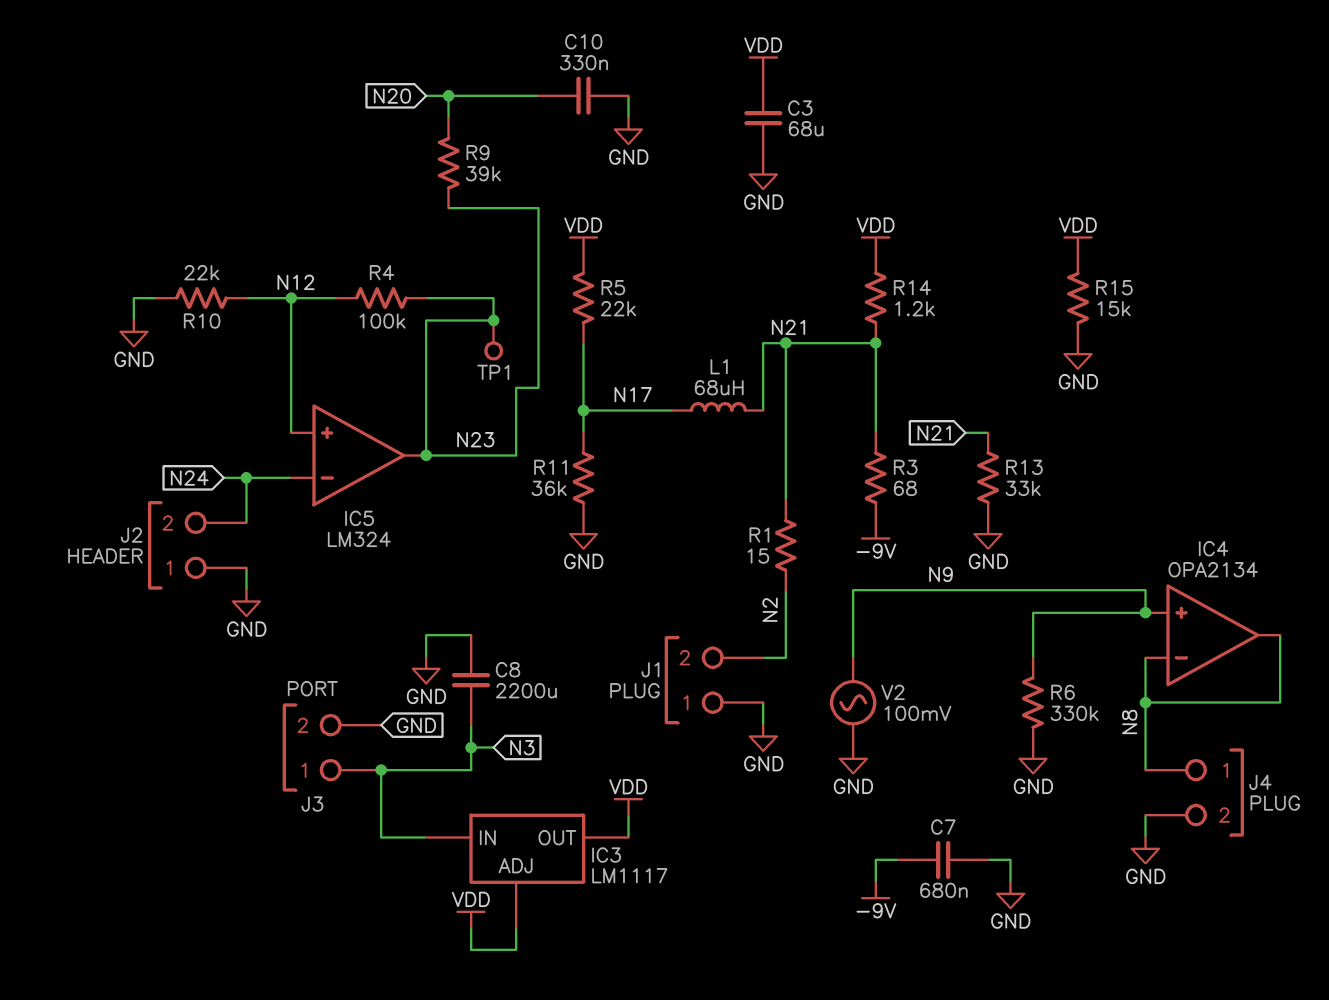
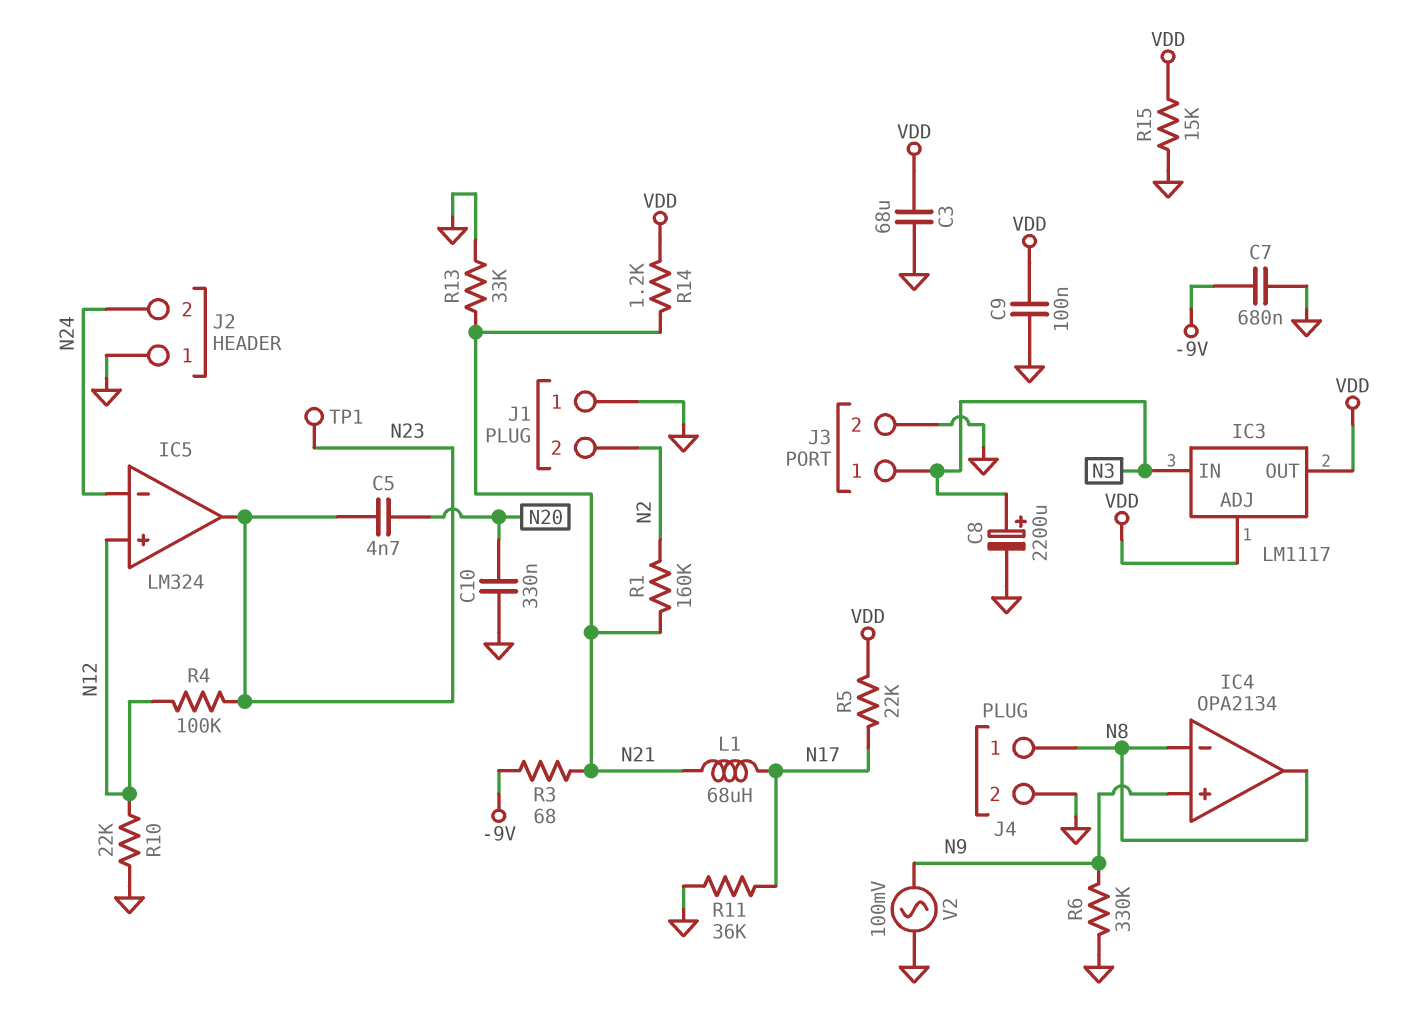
C5: none -> 4.7nF (N20, N23)
C8: 2200uF (GND, N3) -> 2200uF (plus N3, minus GND)
C9: none -> 100nF (GND, VDD)
R1: 15 (N2, N21) -> 160k (N2, N21)
R9: 39k (N20, N23) -> none

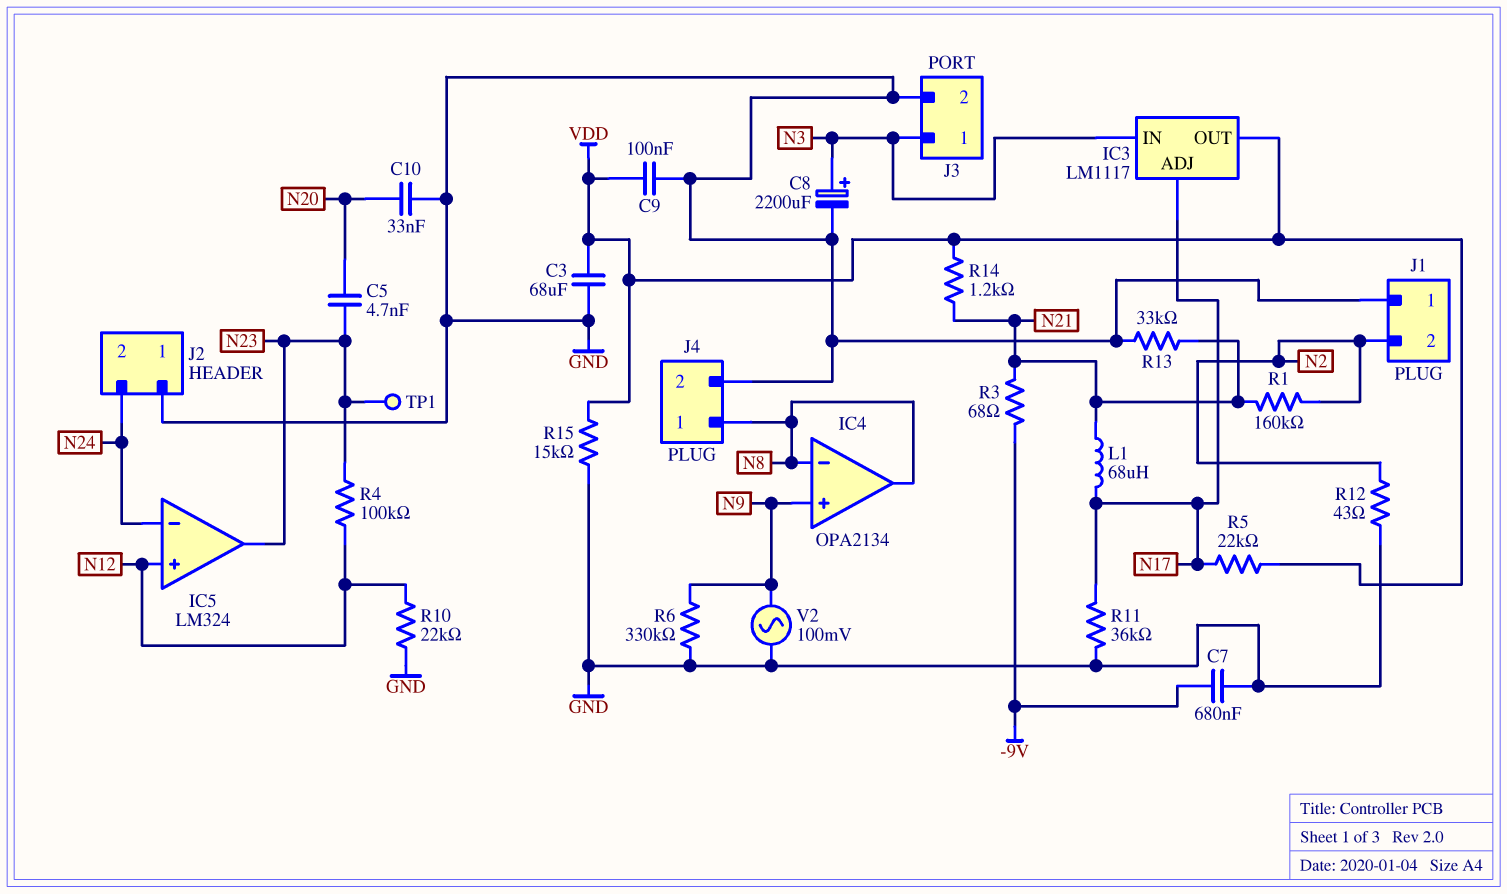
C10: 330nF (GND, N20) -> 33nF (GND, N20)
IC3 pin ADJ: VDD -> N17
R12: none -> 43 (GND, N2)

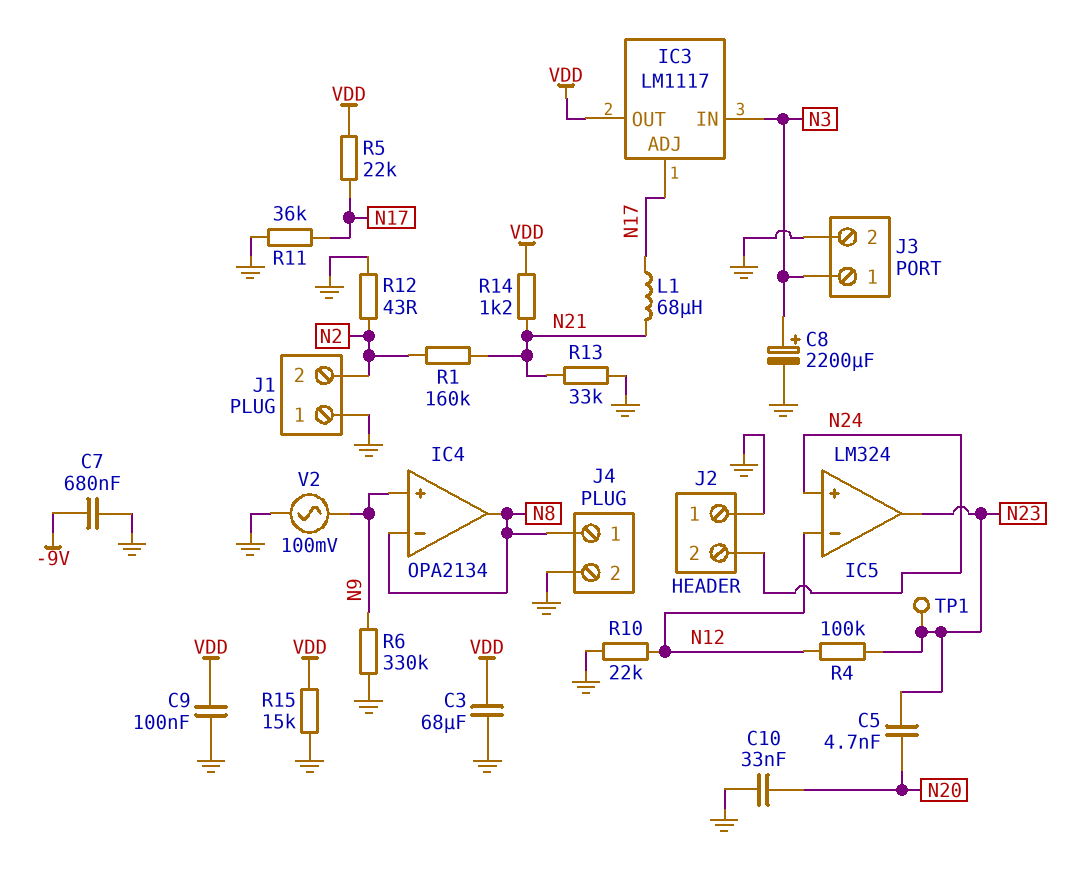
IC5 pin in+: N12 -> N24
IC5 pin in-: N24 -> N12
R3: 68 (-9V, N21) -> none

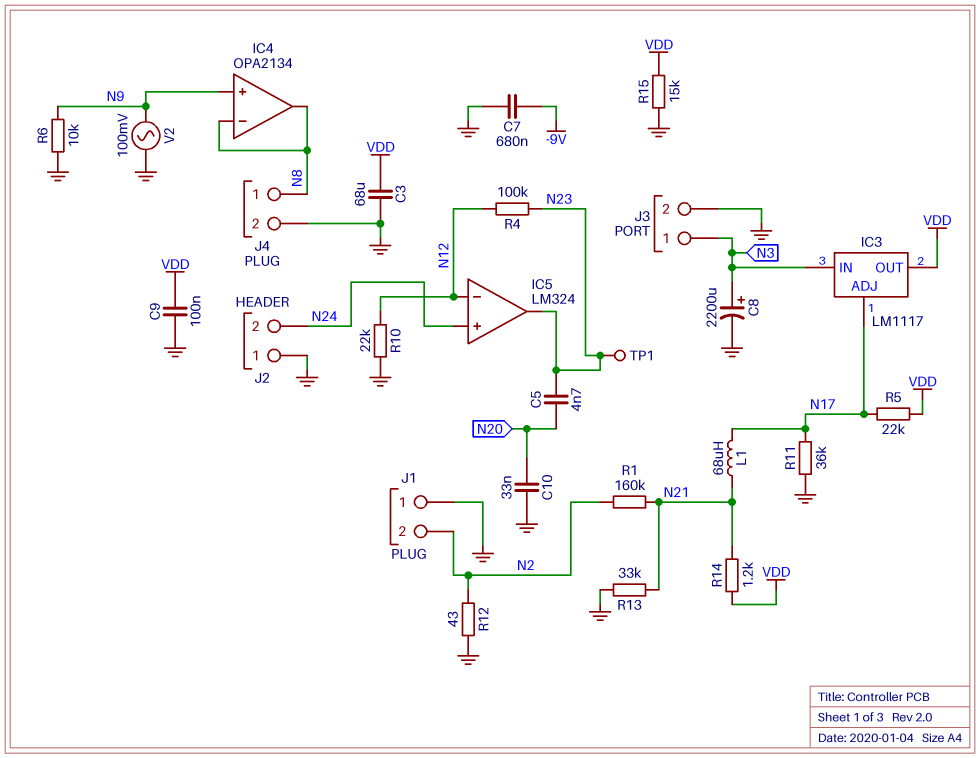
R6: 330k (GND, N9) -> 10k (GND, N9)

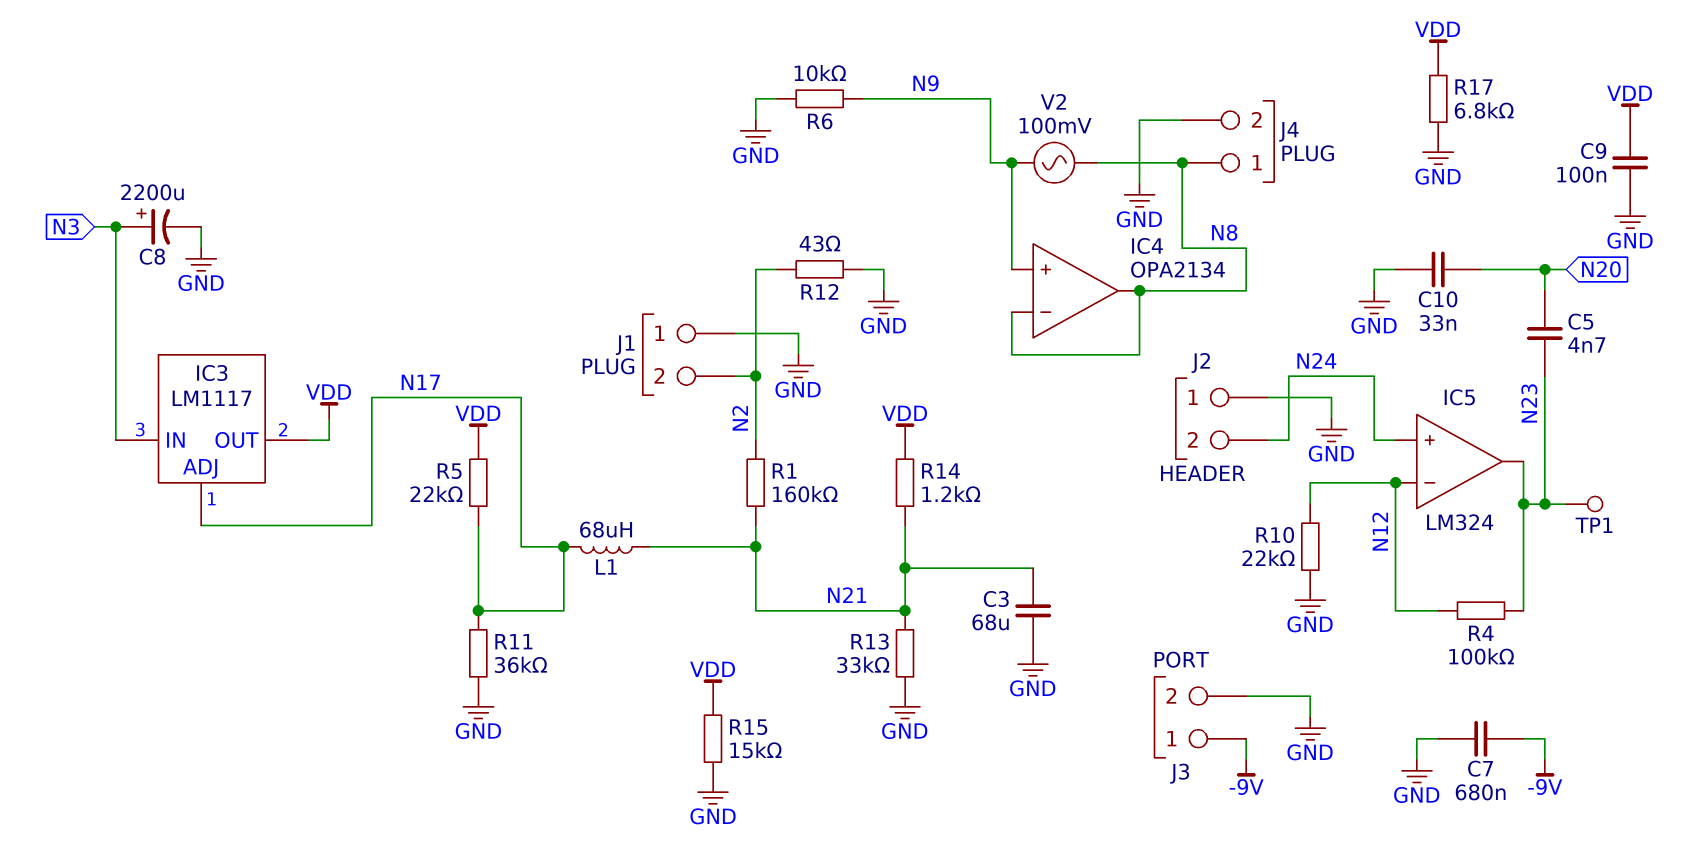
C3: 68uF (GND, VDD) -> 68uF (GND, N21)
J3 pin 1: N3 -> -9V
R17: none -> 6.8k (GND, VDD)
V2: AC 100mV (GND, N9) -> AC 100mV (N8, N9)

